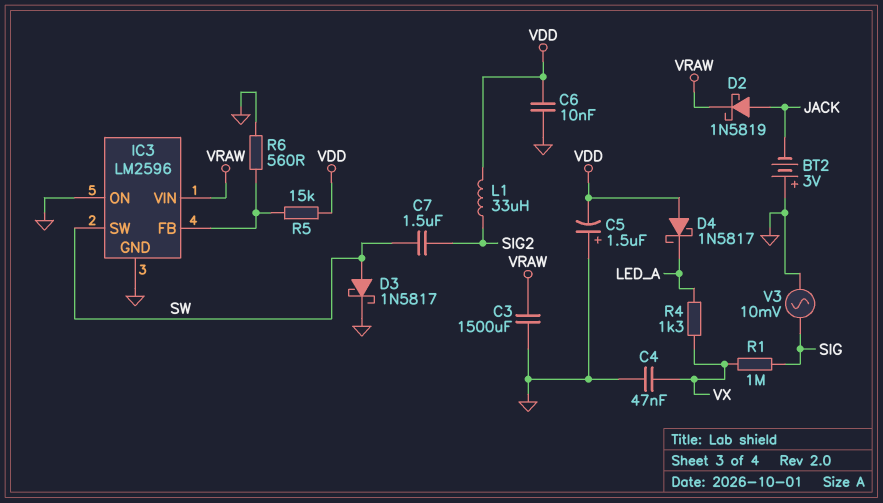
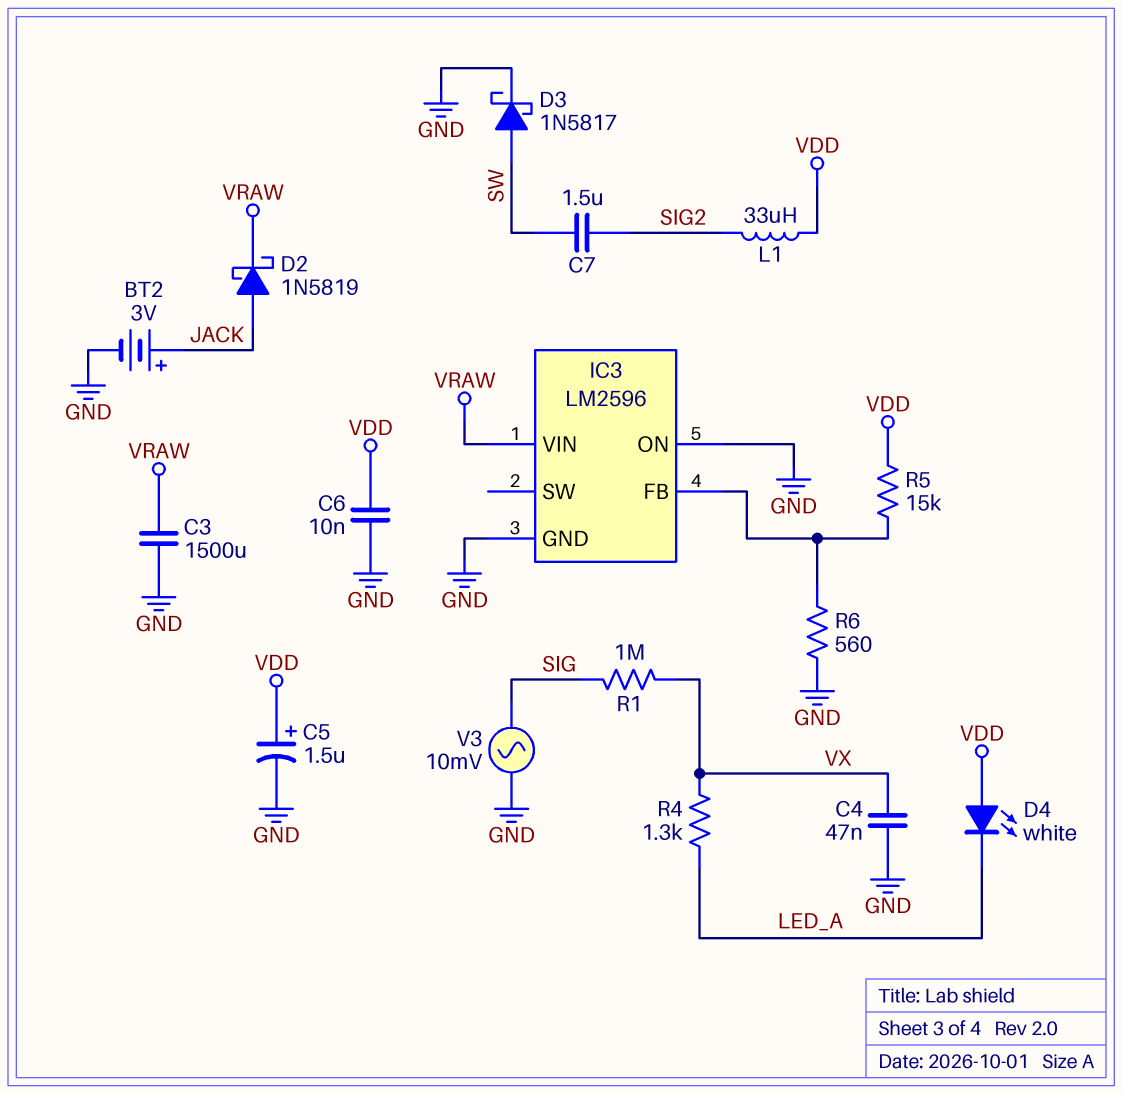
BT2: 3V (plus GND, minus JACK) -> 3V (plus JACK, minus GND)
C5: 1.5uF (plus GND, minus VDD) -> 1.5uF (plus VDD, minus GND)
D4: schottky 1N5817 (A VDD, K LED_A) -> LED white (A VDD, K LED_A)
IC3 pin SW: SW -> none

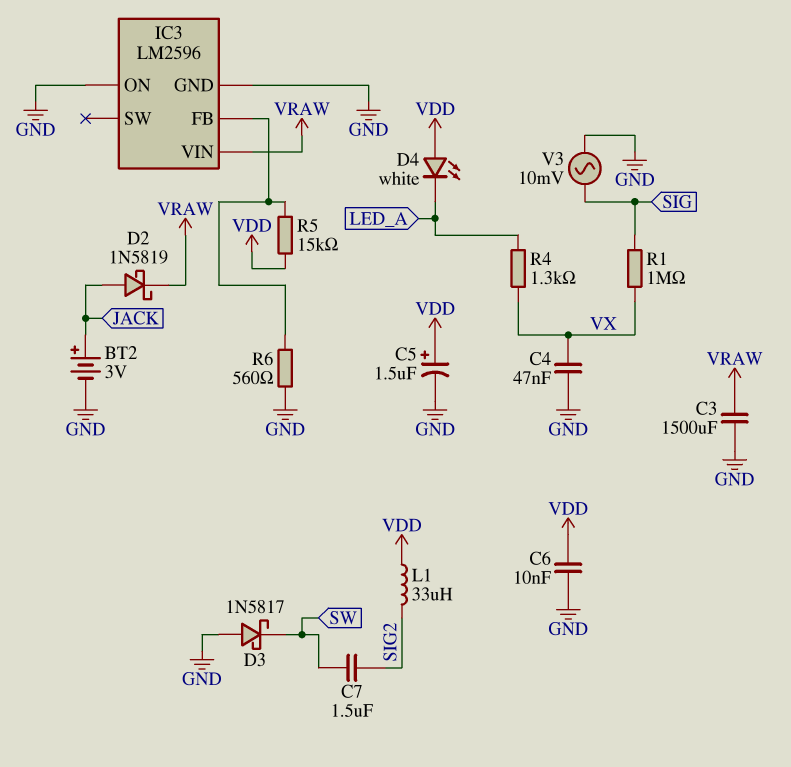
D3: schottky 1N5817 (A SW, K GND) -> schottky 1N5817 (A GND, K SW)

